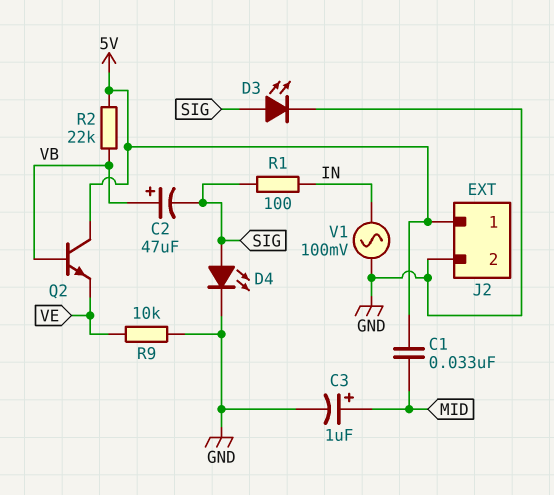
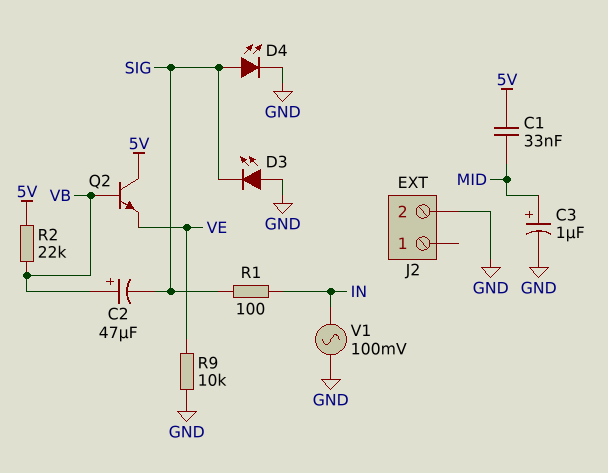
D3: LED (A SIG, K GND) -> LED (A GND, K SIG)
J2 pin 1: 5V -> none

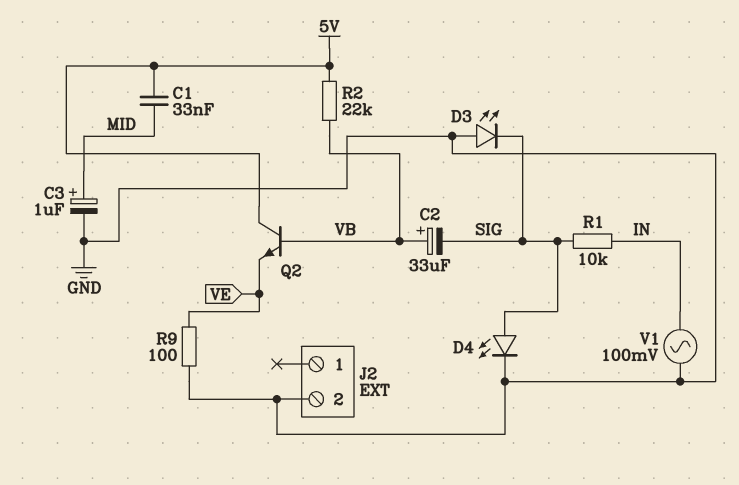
C2: 47uF (plus VB, minus SIG) -> 33uF (plus VB, minus SIG)
R1: 100 (IN, SIG) -> 10k (IN, SIG)
R9: 10k (GND, VE) -> 100 (GND, VE)

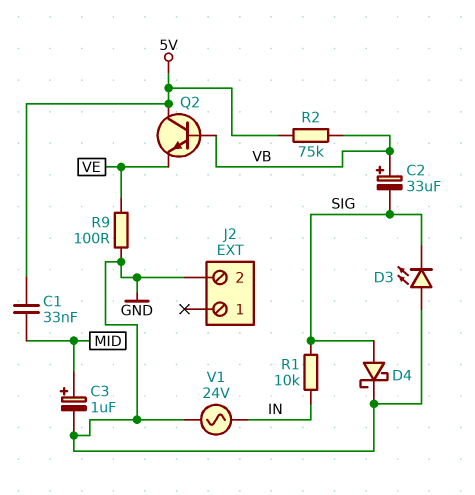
D4: LED (A SIG, K GND) -> schottky (A SIG, K GND)
R2: 22k (5V, VB) -> 75k (5V, VB)
V1: AC 100mV (GND, IN) -> AC 24V (GND, IN)

